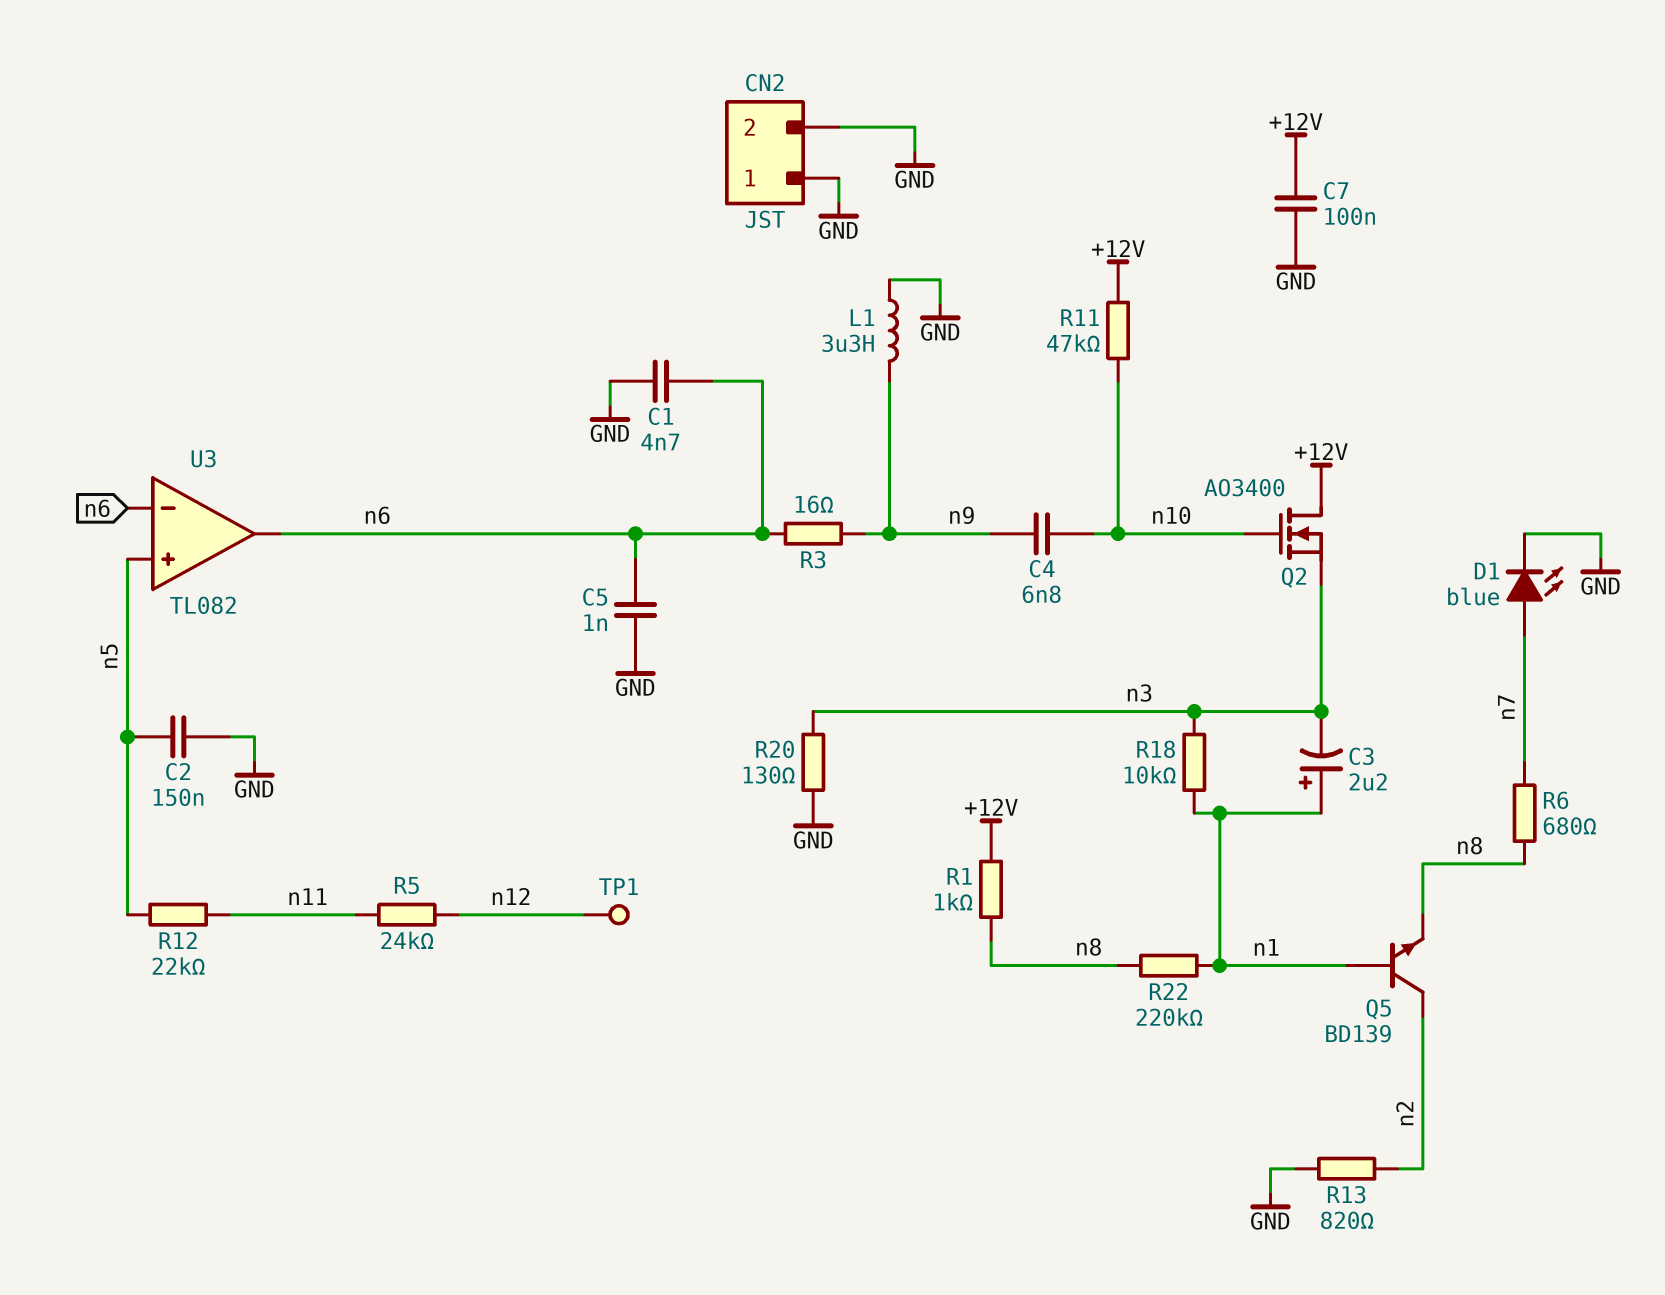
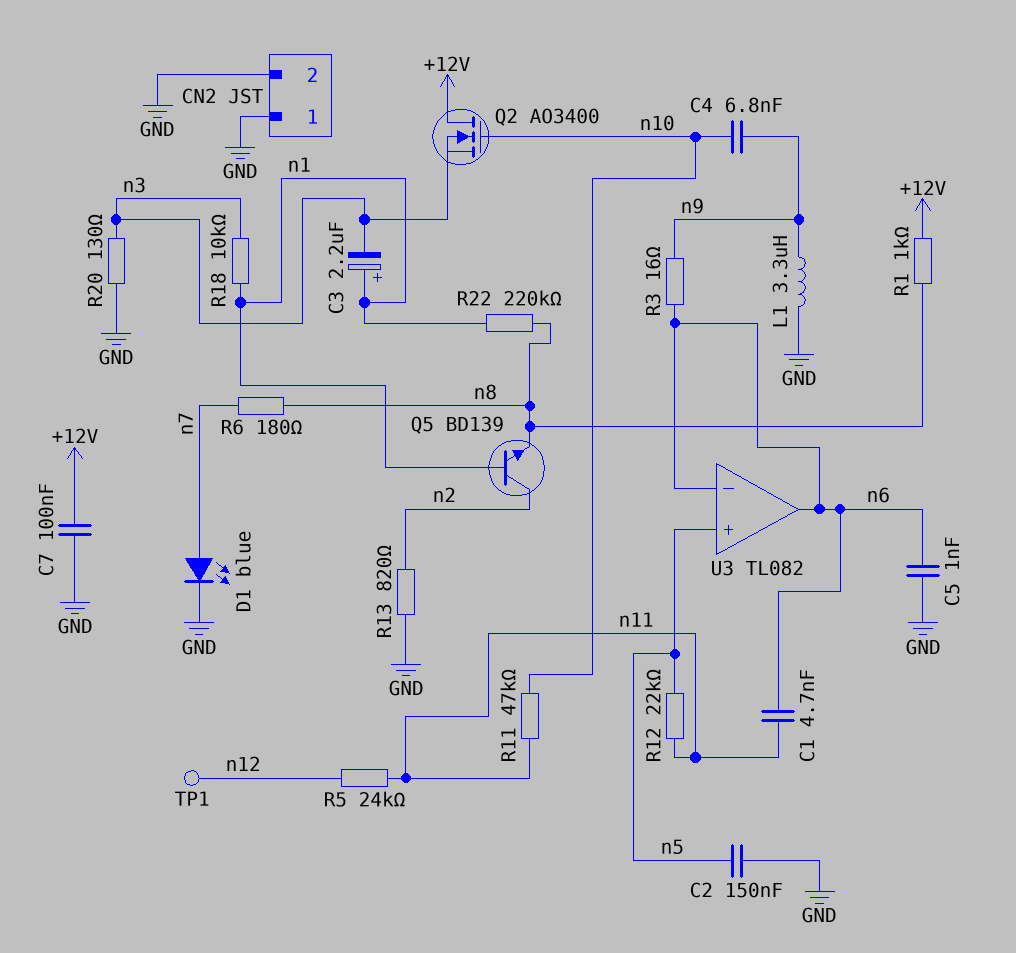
C1: 4.7nF (GND, n6) -> 4.7nF (n6, n11)
R6: 680 (n7, n8) -> 180 (n7, n8)
R11: 47k (+12V, n10) -> 47k (n10, n11)

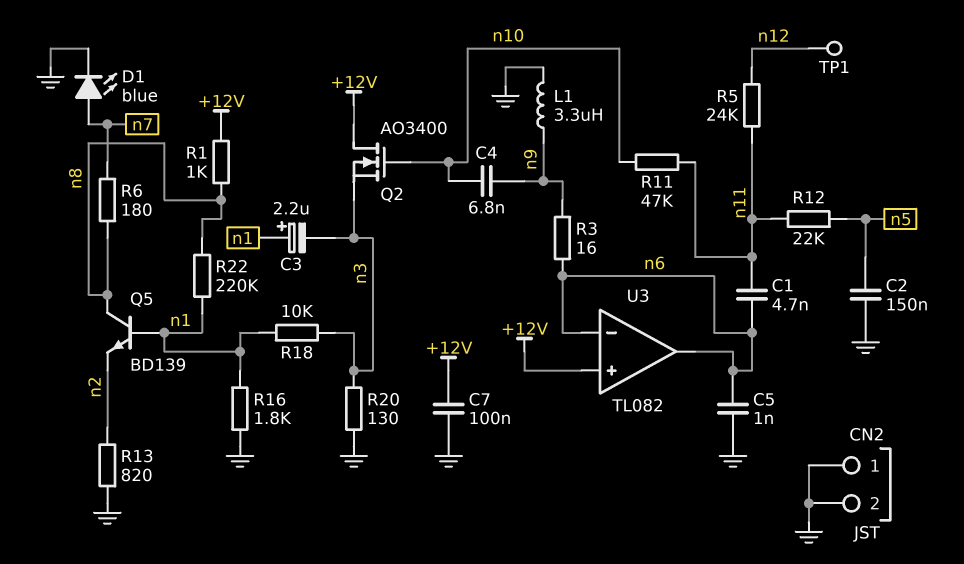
Q5: NPN BD139 (B n1, C n2, E n8) -> NPN BD139 (B n1, C n8, E n2)
R16: none -> 1.8k (GND, n1)
U3 pin in+: n5 -> +12V

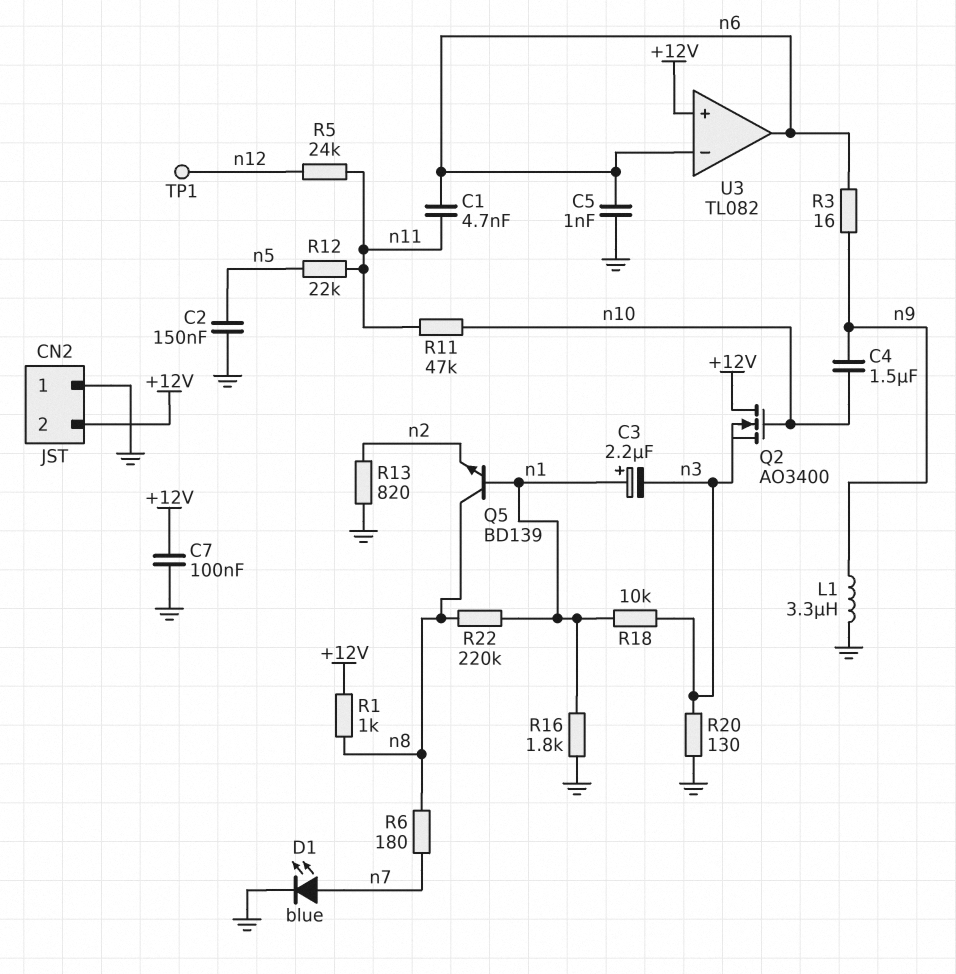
C4: 6.8nF (n9, n10) -> 1.5uF (n9, n10)
CN2 pin 2: GND -> +12V

